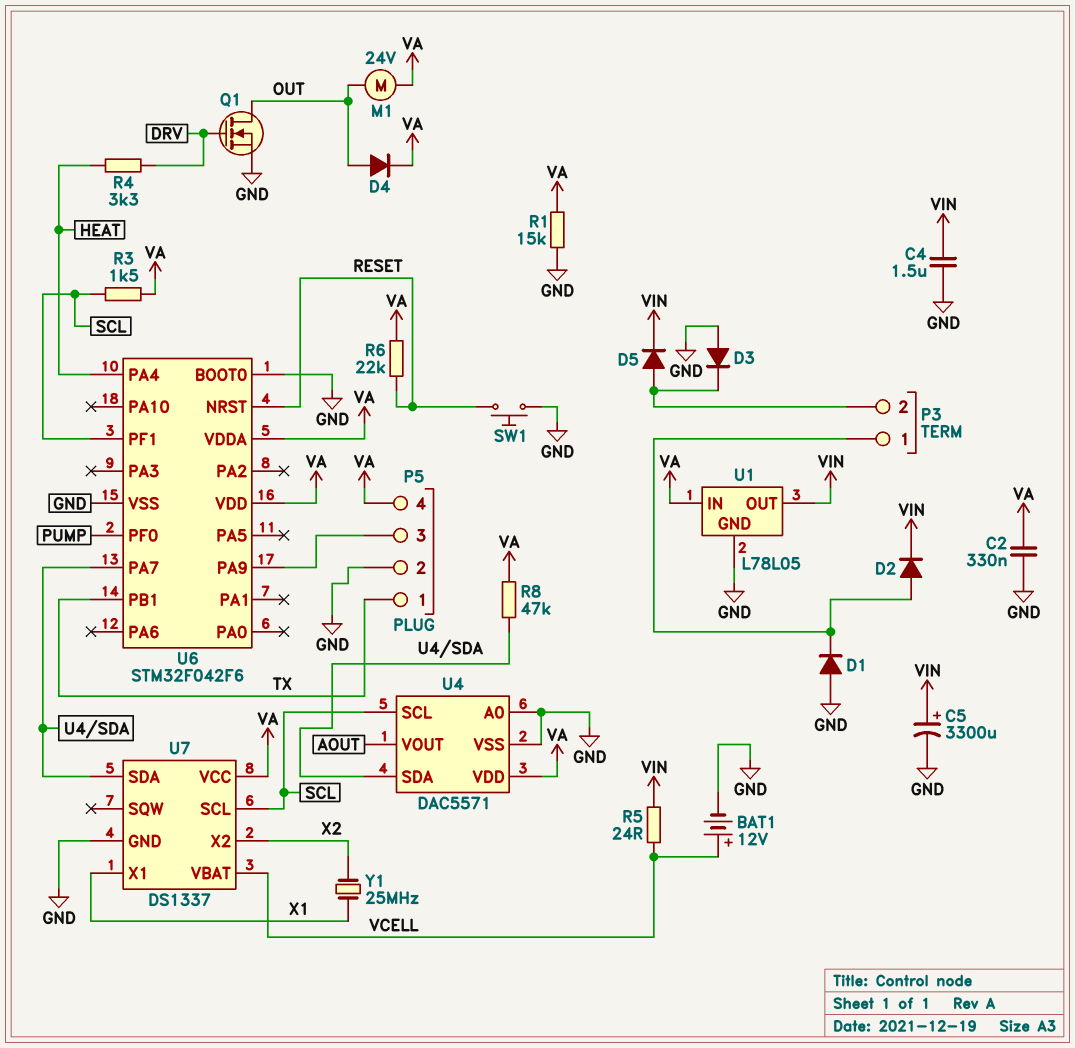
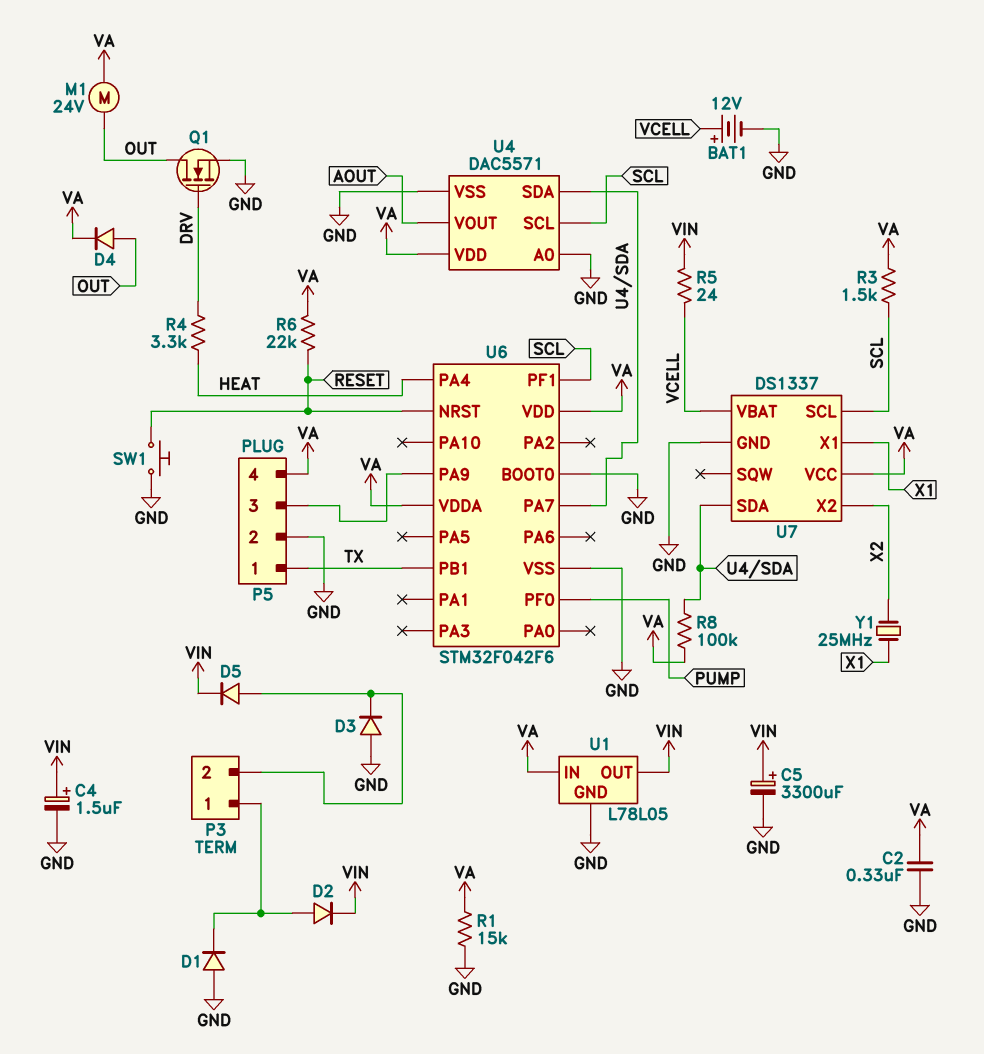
C4: 1.5uF (GND, VIN) -> 1.5uF (plus VIN, minus GND)
R8: 47k (U4/SDA, VA) -> 100k (U4/SDA, VA)

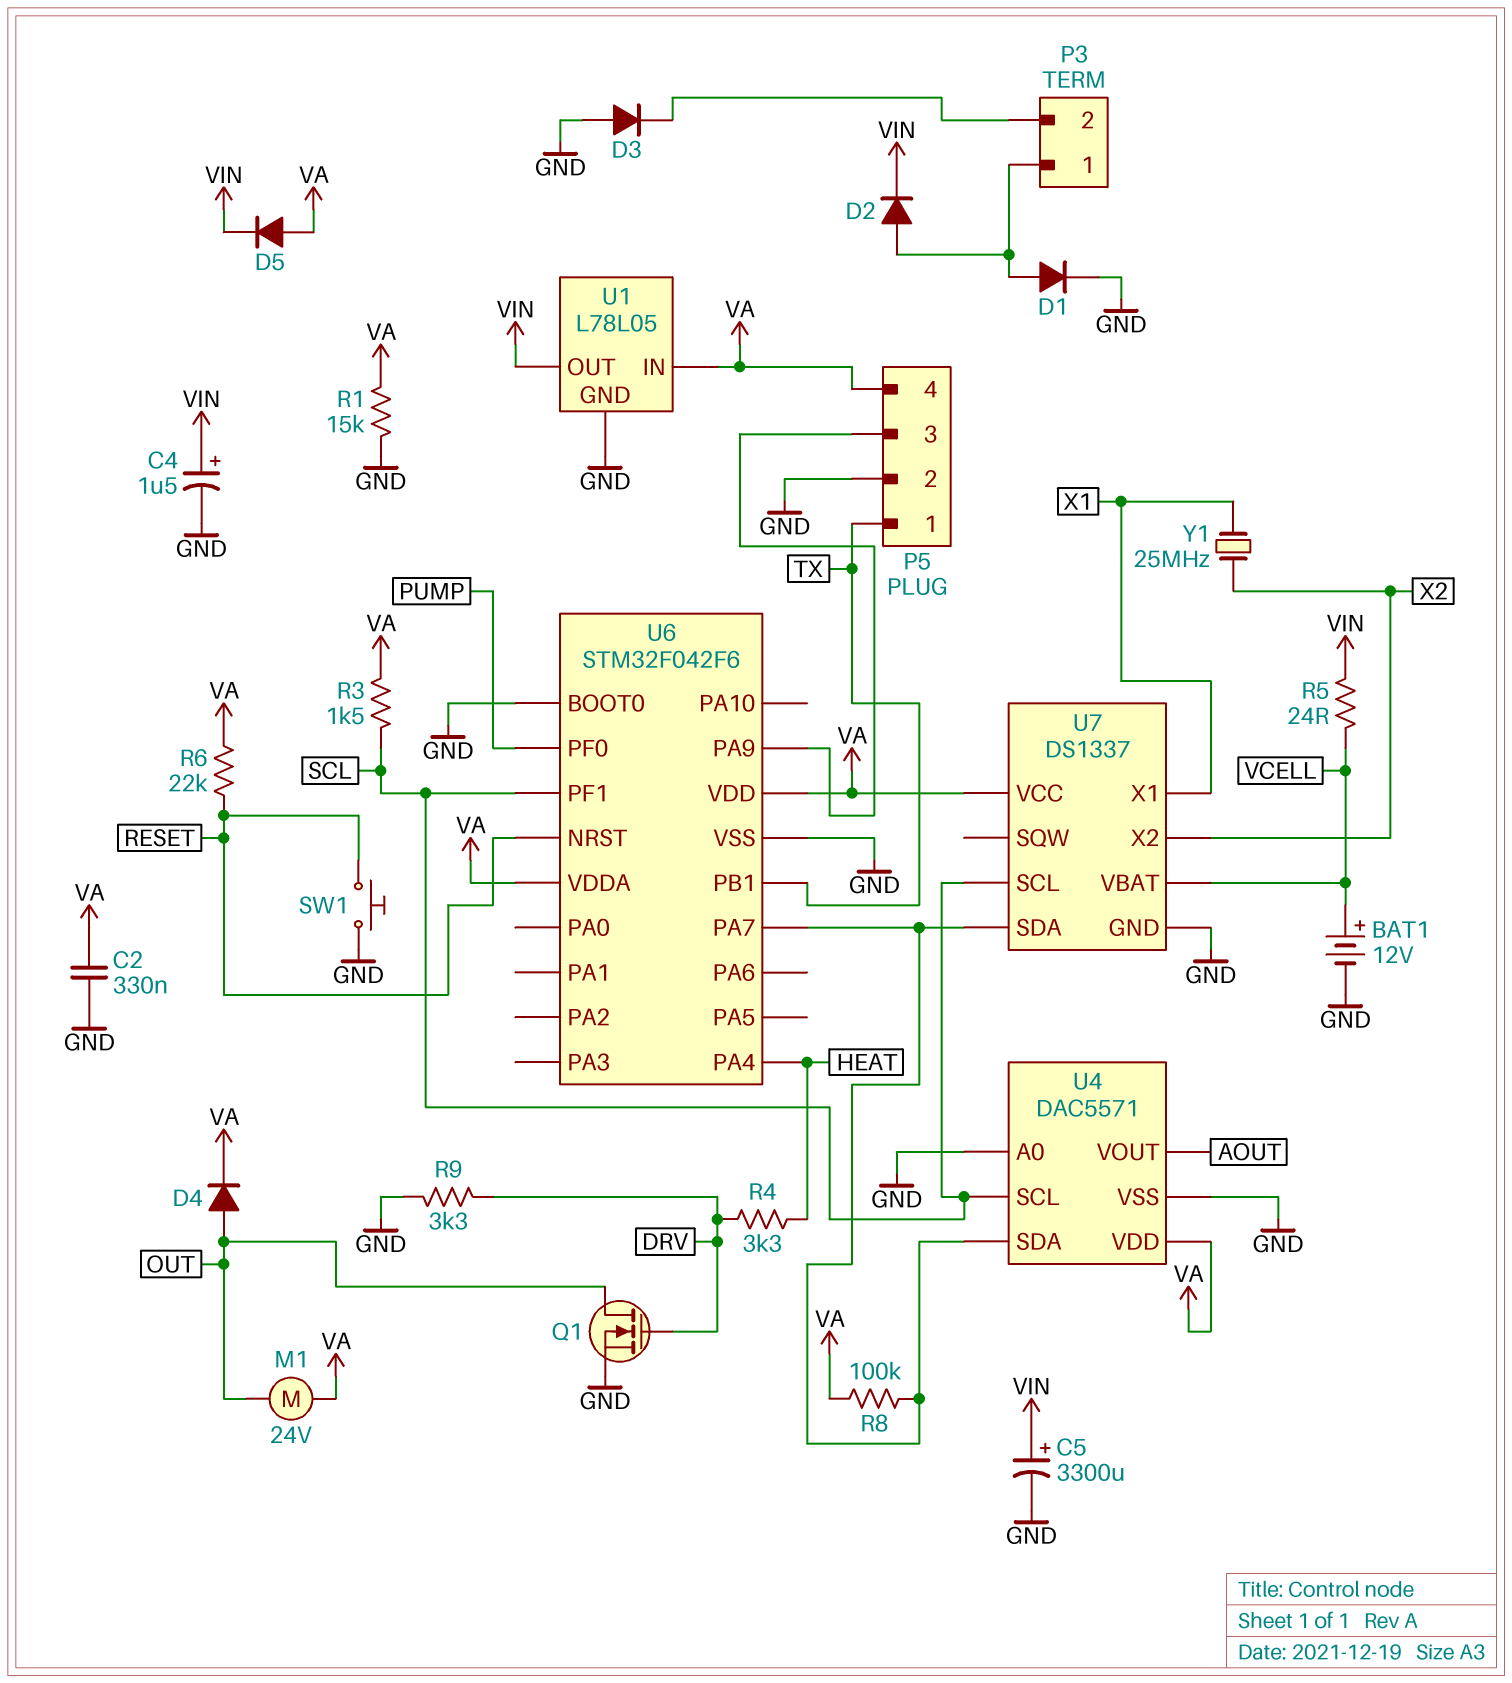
D1: diode (A GND, K P3/1) -> diode (A P3/1, K GND)
D5: diode (A P3/2, K VIN) -> diode (A VA, K VIN)
R9: none -> 3.3k (DRV, GND)

